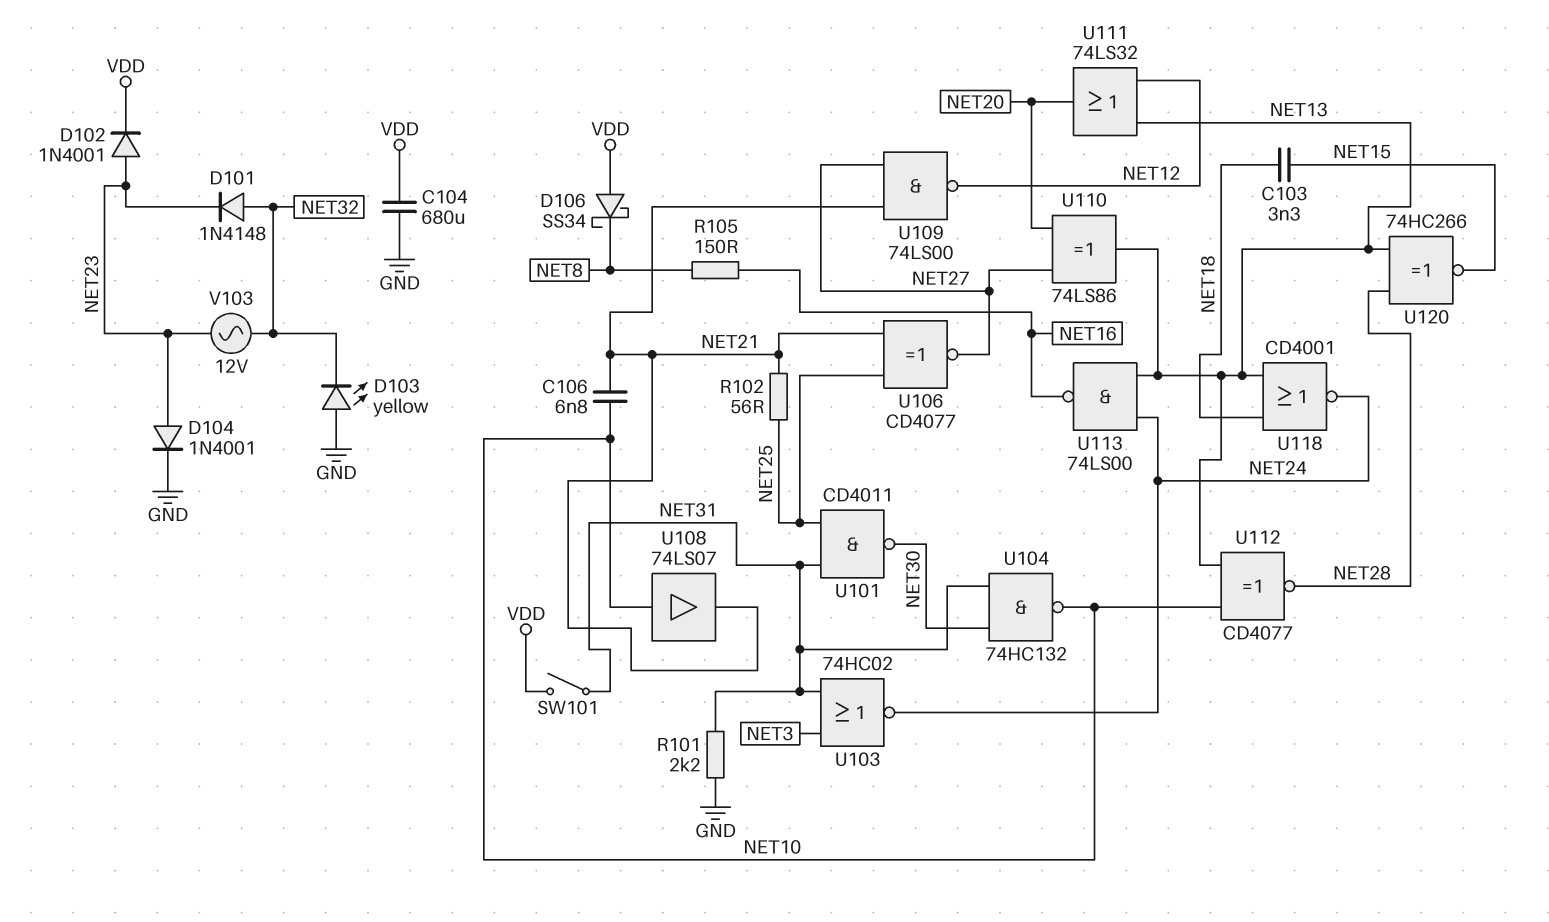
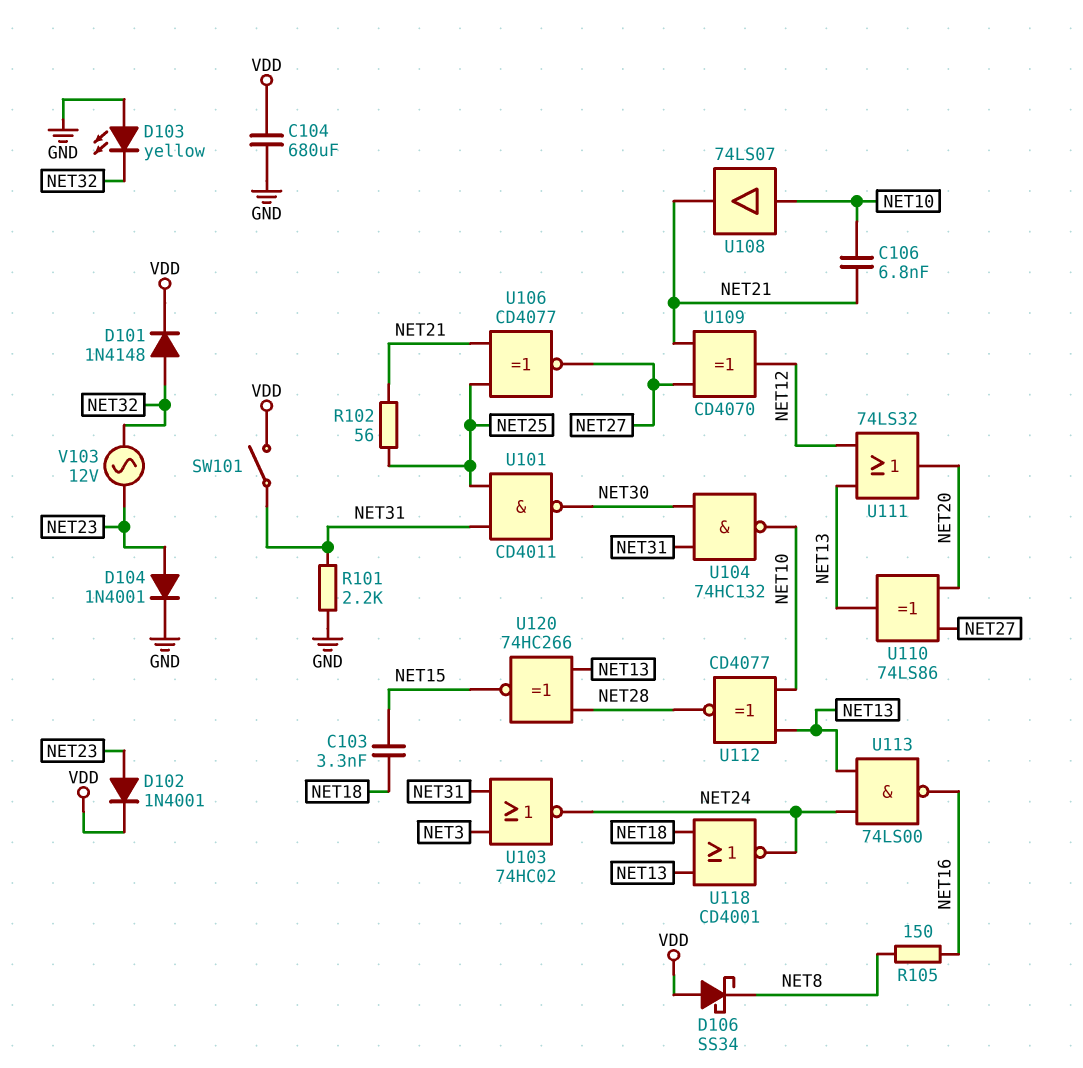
D101: diode 1N4148 (A NET32, K NET23) -> diode 1N4148 (A NET32, K VDD)
U109: NAND 74LS00 (in NET21, in NET27, out NET12) -> XOR CD4070 (in NET21, in NET27, out NET12)

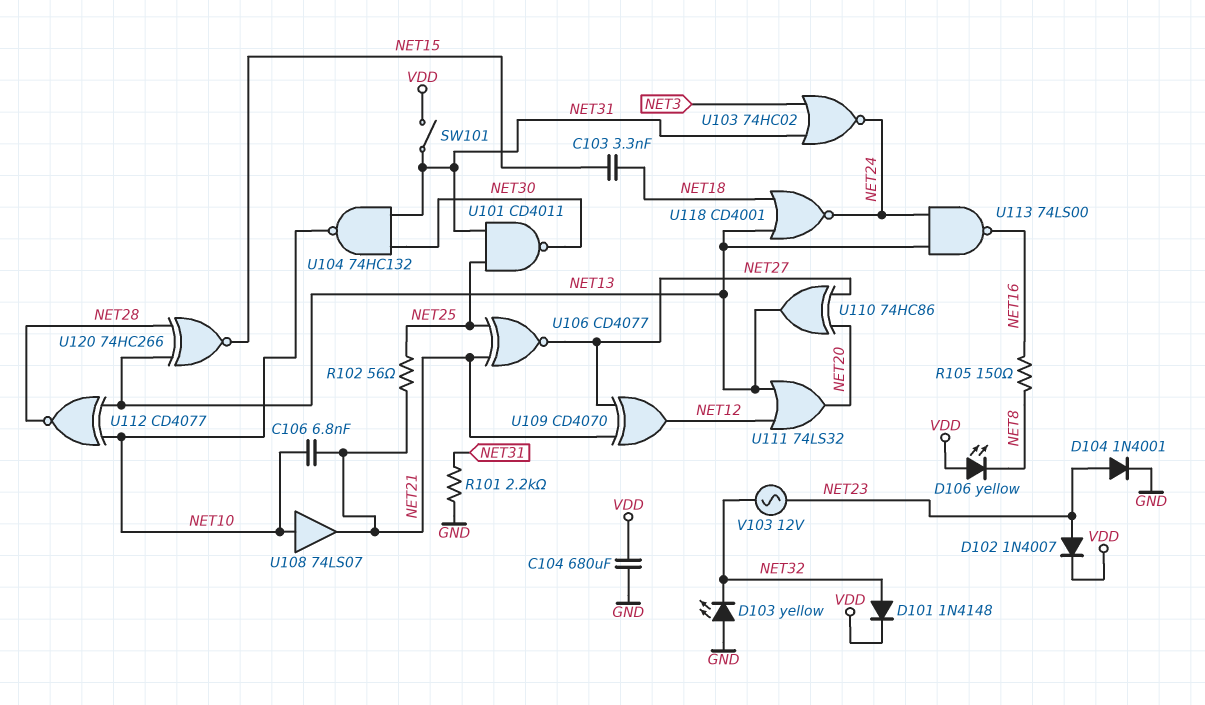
D102: diode 1N4001 (A NET23, K VDD) -> diode 1N4007 (A NET23, K VDD)
D106: schottky SS34 (A VDD, K NET8) -> LED yellow (A VDD, K NET8)
U110: XOR 74LS86 (in NET20, in NET27, out NET13) -> XOR 74HC86 (in NET20, in NET27, out NET13)

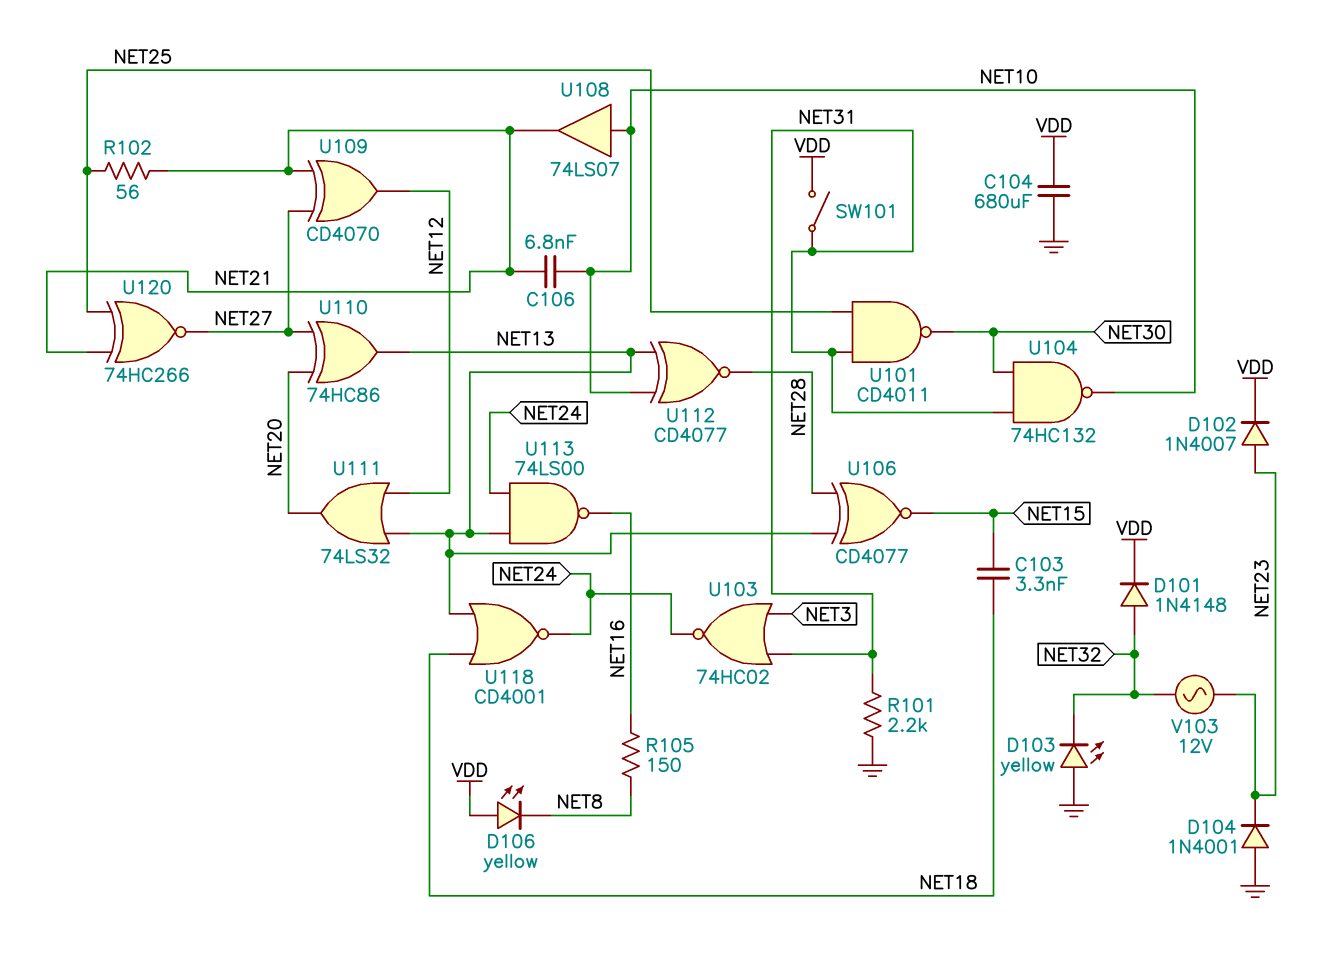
D104: diode 1N4001 (A NET23, K GND) -> diode 1N4001 (A GND, K NET23)
U106: XNOR CD4077 (in NET21, in NET25, out NET27) -> XNOR CD4077 (in NET13, in NET28, out NET15)
U120: XNOR 74HC266 (in NET13, in NET28, out NET15) -> XNOR 74HC266 (in NET21, in NET25, out NET27)

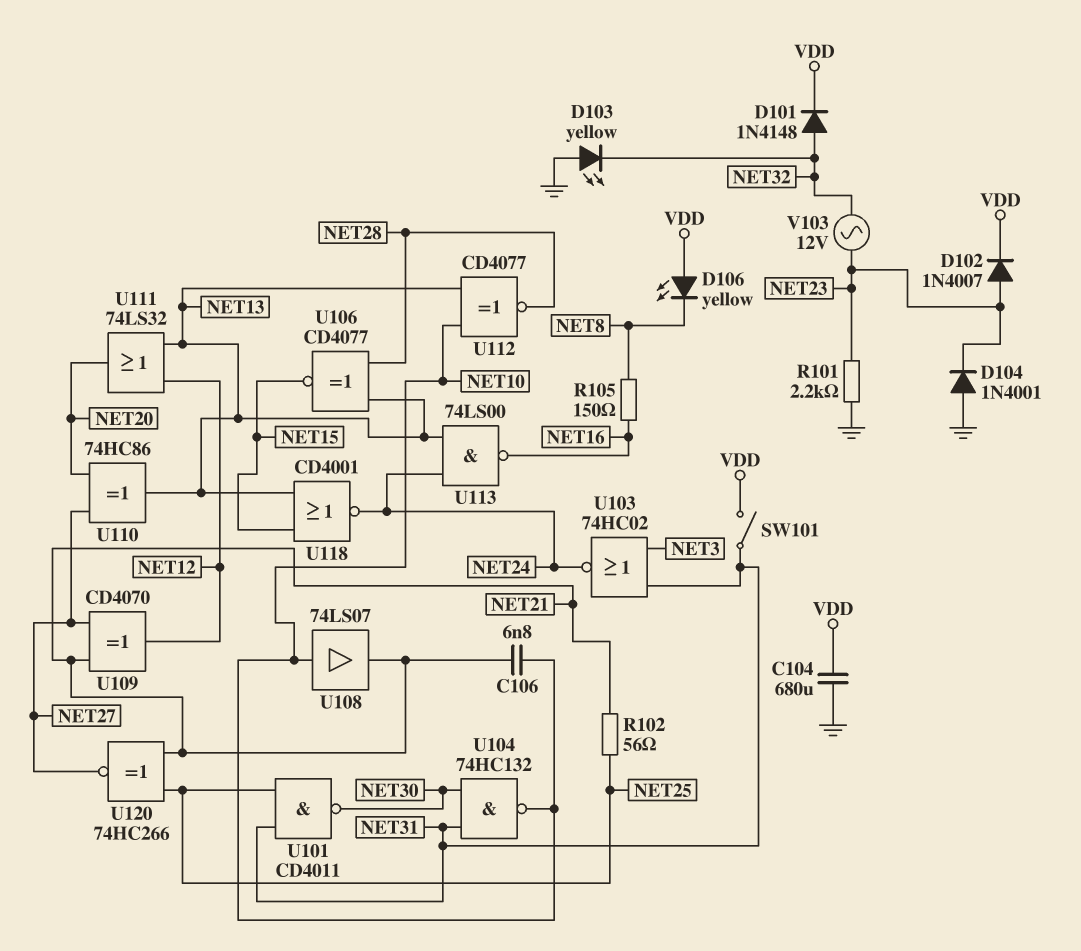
C103: 3.3nF (NET15, NET18) -> none
R101: 2.2k (GND, NET31) -> 2.2k (GND, NET23)
U118: NOR CD4001 (in NET13, in NET18, out NET24) -> NOR CD4001 (in NET13, in NET15, out NET24)

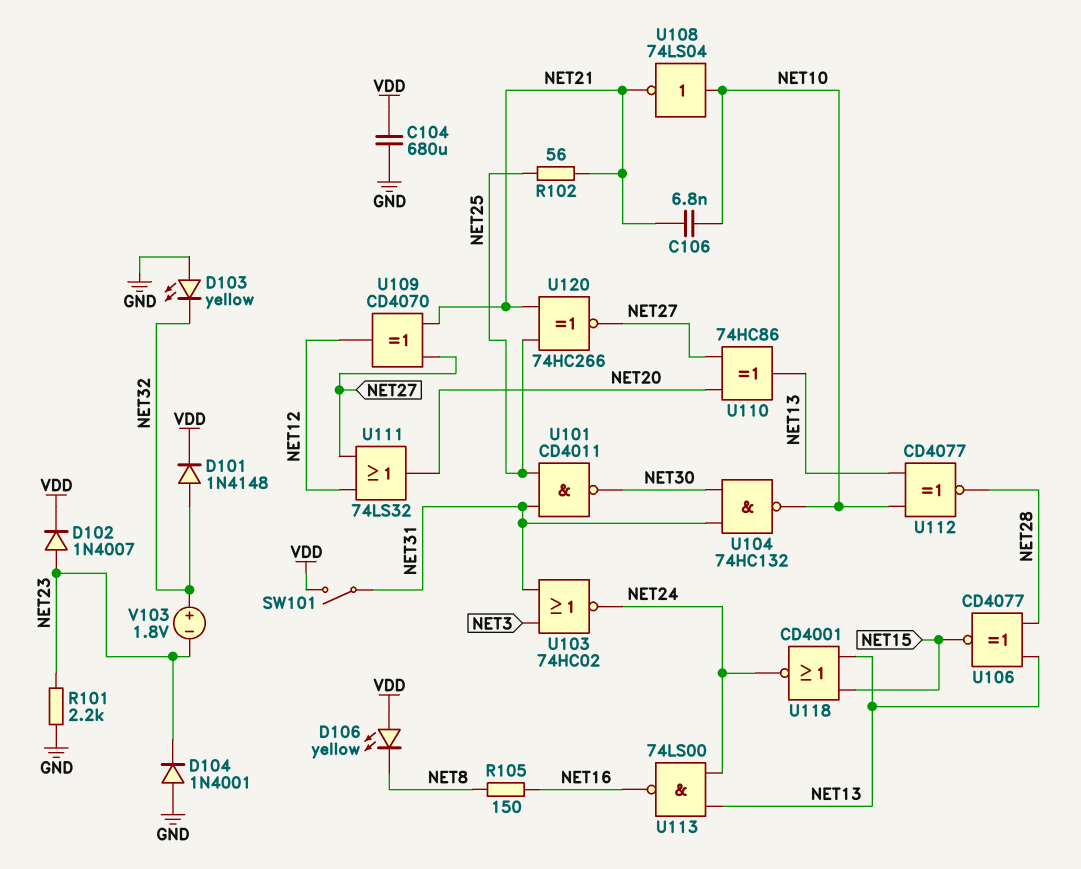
U108: buffer 74LS07 (in NET10, out NET21) -> NOT 74LS04 (in NET10, out NET21)
U111: OR 74LS32 (in NET12, in NET13, out NET20) -> OR 74LS32 (in NET12, in NET27, out NET20)
V103: AC 12V (NET23, NET32) -> 1.8V (plus NET32, minus NET23)

